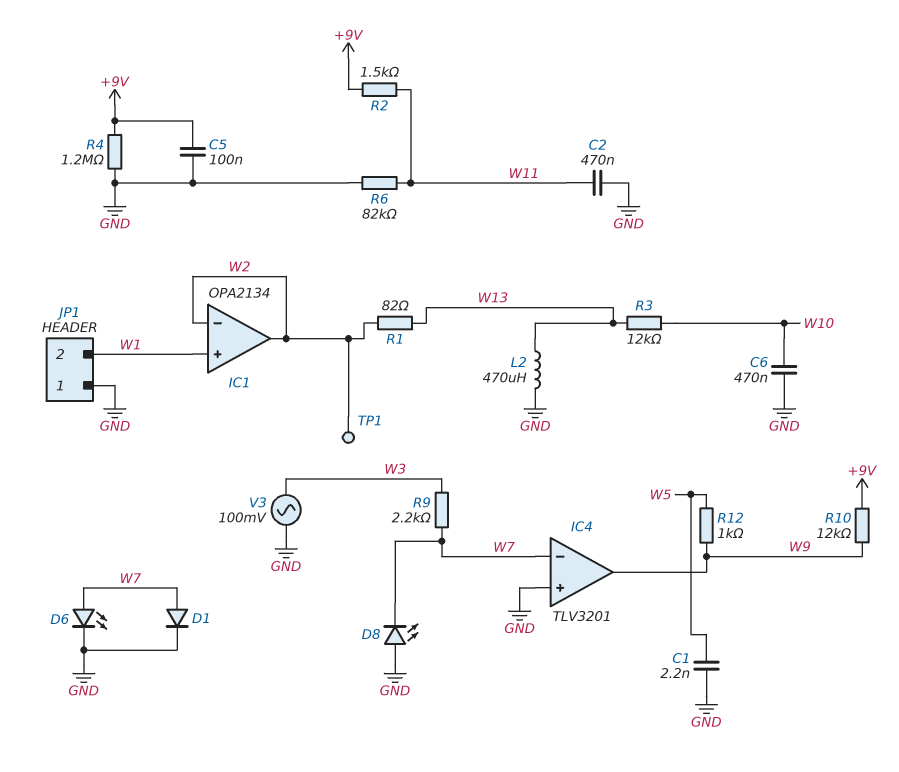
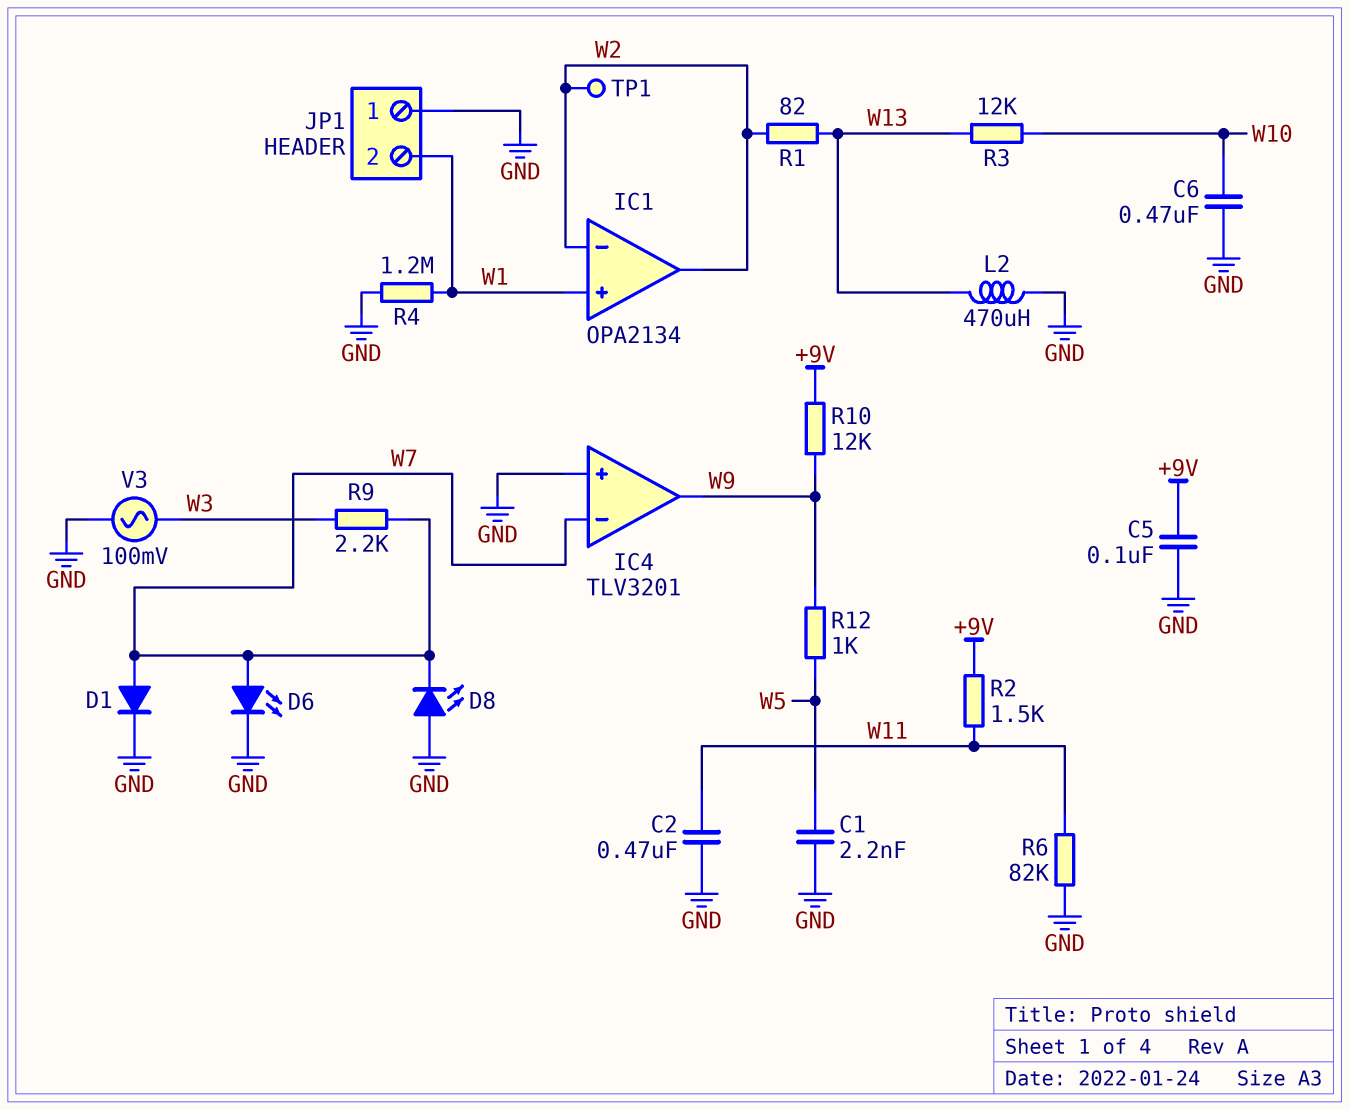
R4: 1.2M (+9V, GND) -> 1.2M (GND, W1)

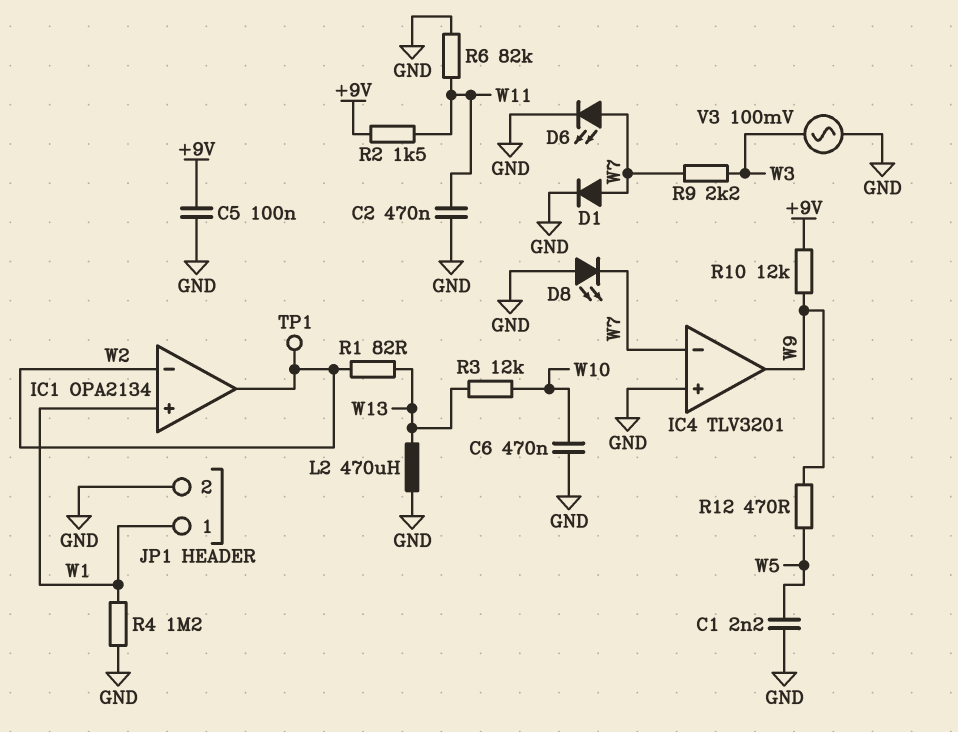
JP1 pin 1: GND -> W1
JP1 pin 2: W1 -> GND
R12: 1k (W5, W9) -> 470 (W5, W9)

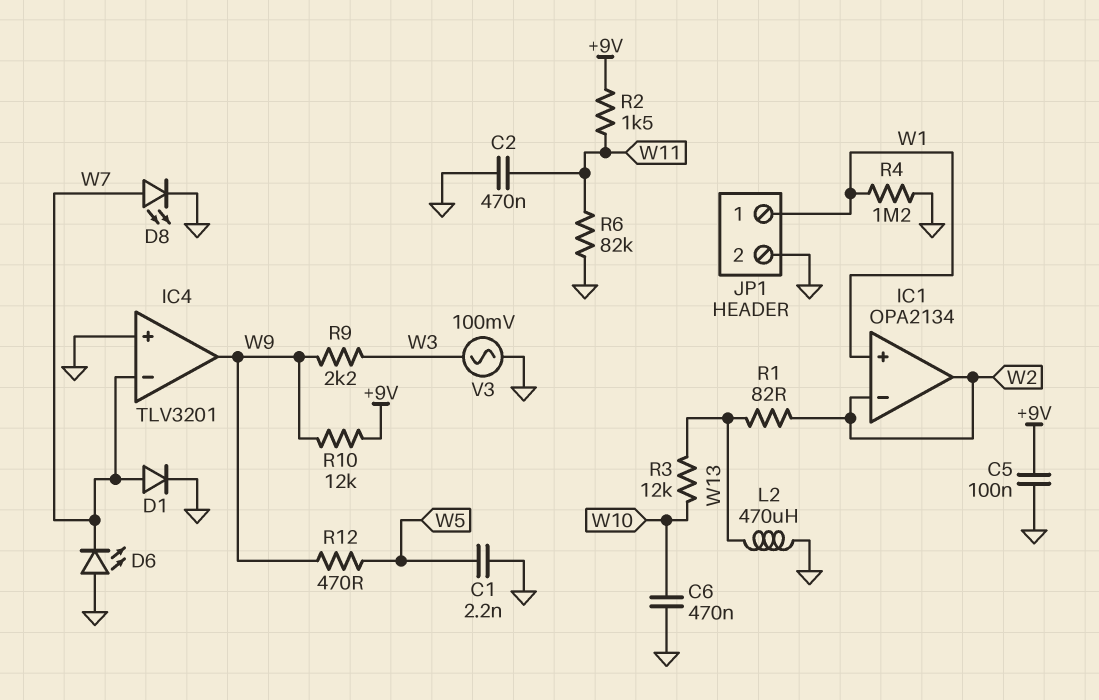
D6: LED (A W7, K GND) -> LED (A GND, K W7)
D8: LED (A GND, K W7) -> LED (A W7, K GND)
R9: 2.2k (W3, W7) -> 2.2k (W3, W9)
TP1: test point (W2) -> none

